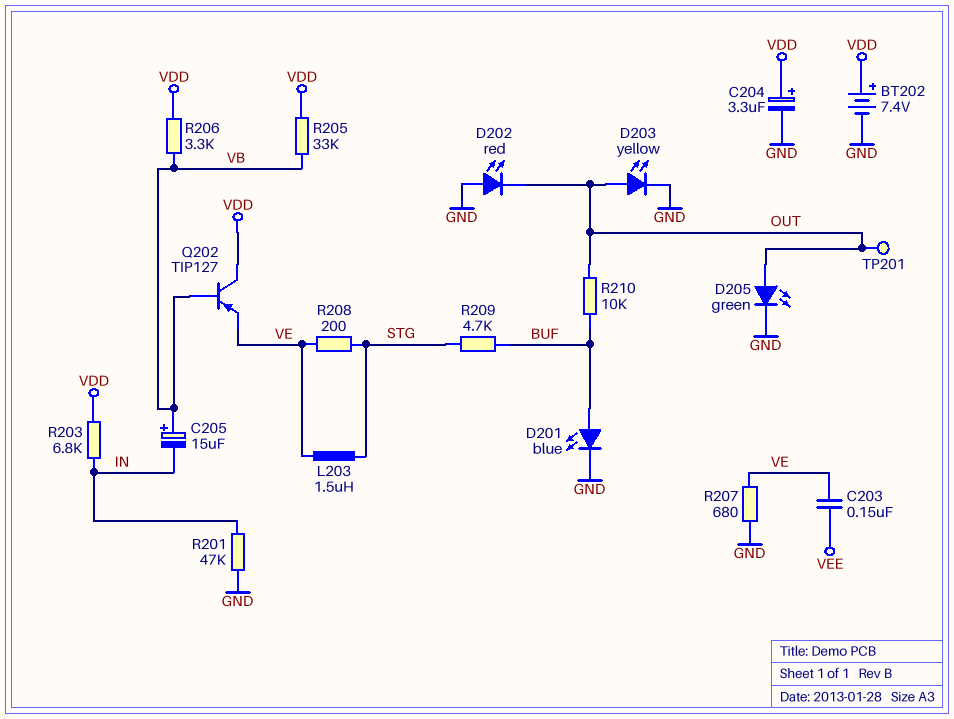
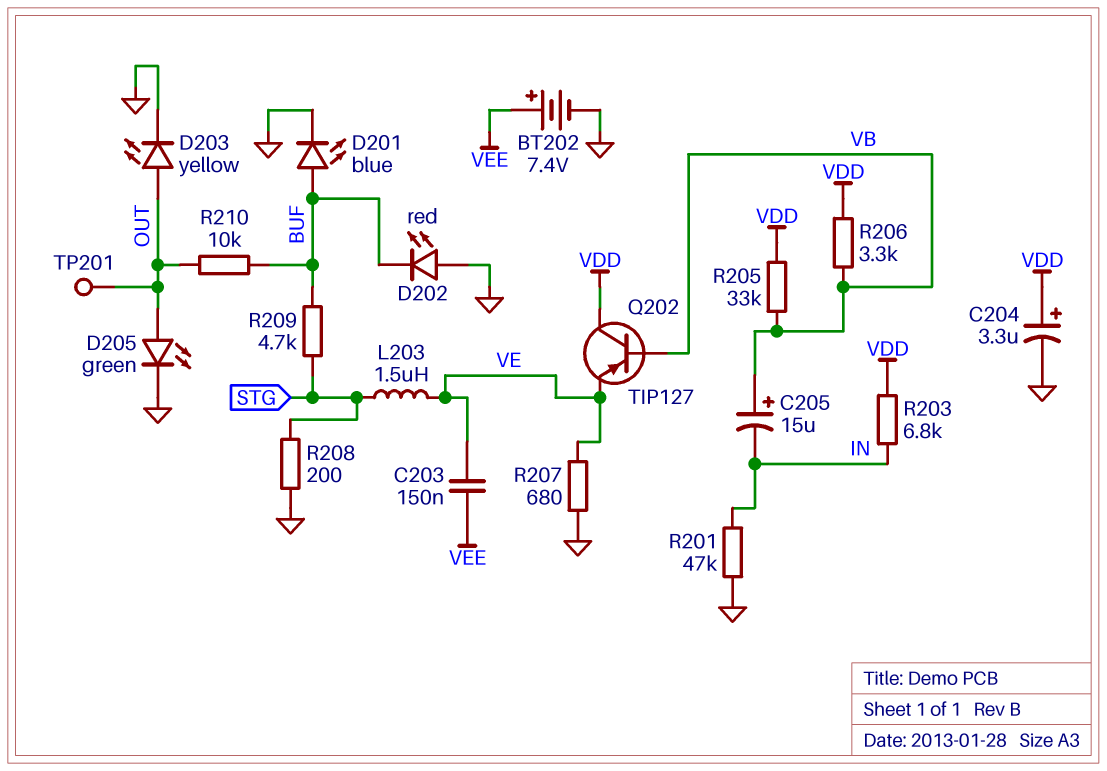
BT202: 7.4V (plus VDD, minus GND) -> 7.4V (plus VEE, minus GND)
D202: LED red (A GND, K OUT) -> LED red (A GND, K BUF)
R208: 200 (STG, VE) -> 200 (GND, STG)

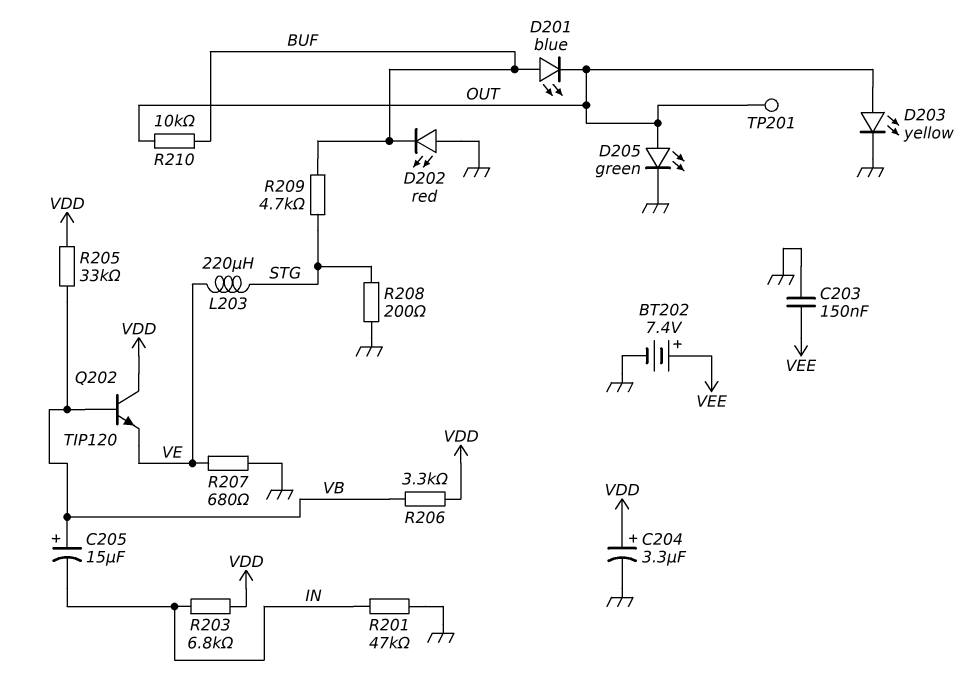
C203: 150nF (VE, VEE) -> 150nF (GND, VEE)
D201: LED blue (A BUF, K GND) -> LED blue (A BUF, K OUT)
L203: 1.5uH (STG, VE) -> 220uH (STG, VE)
Q202: PNP TIP127 (B VB, C VDD, E VE) -> NPN TIP120 (B VB, C VDD, E VE)

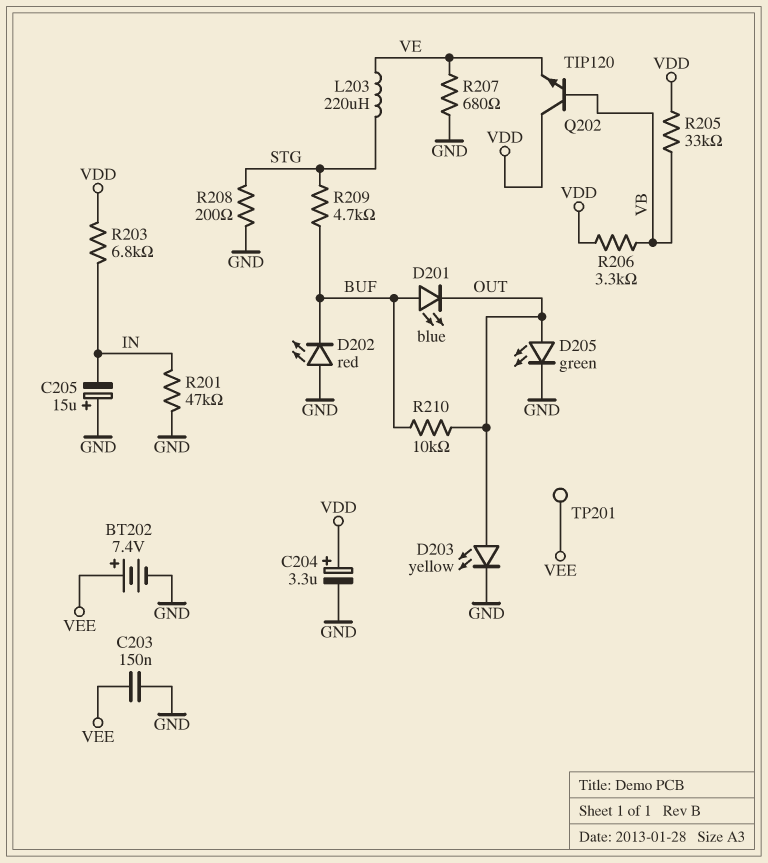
C205: 15uF (plus VB, minus IN) -> 15uF (plus GND, minus IN)
TP201: test point (OUT) -> test point (VEE)

